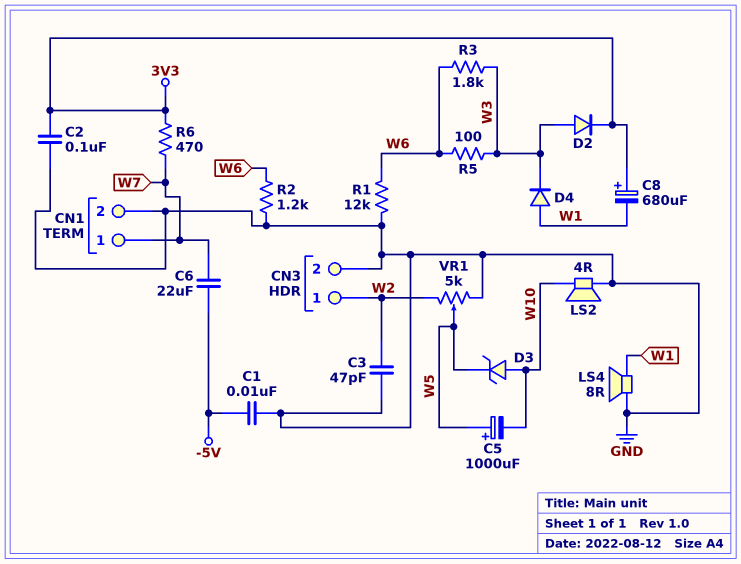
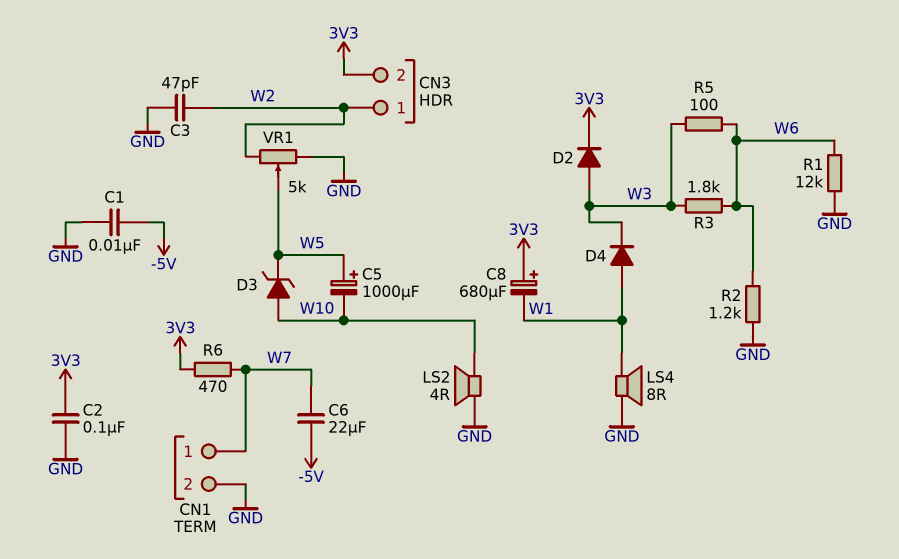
CN3 pin 2: GND -> 3V3

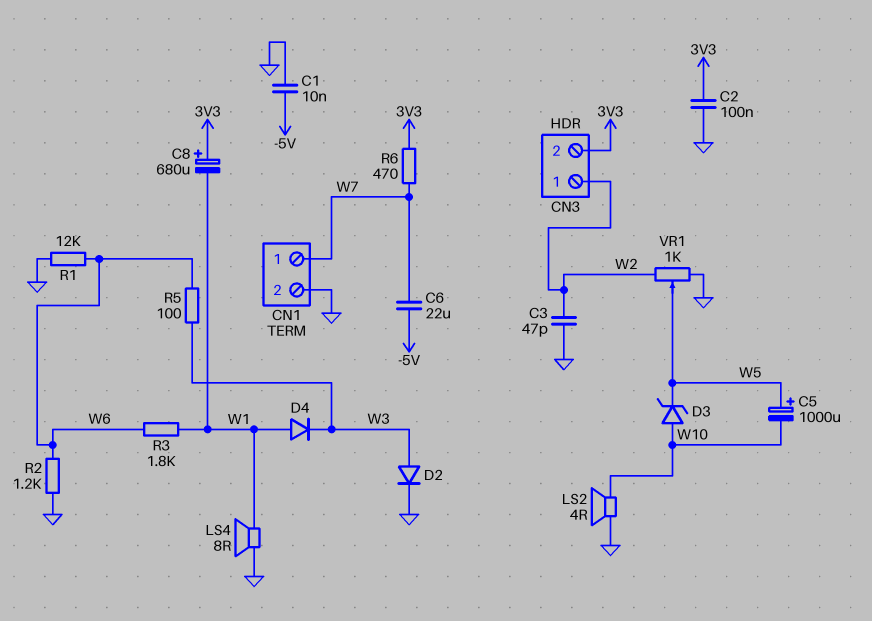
D2: diode (A W3, K 3V3) -> diode (A W3, K GND)
R3: 1.8k (W3, W6) -> 1.8k (W1, W6)
VR1: 5k (GND, W2, wiper W5) -> 1k (GND, W2, wiper W5)

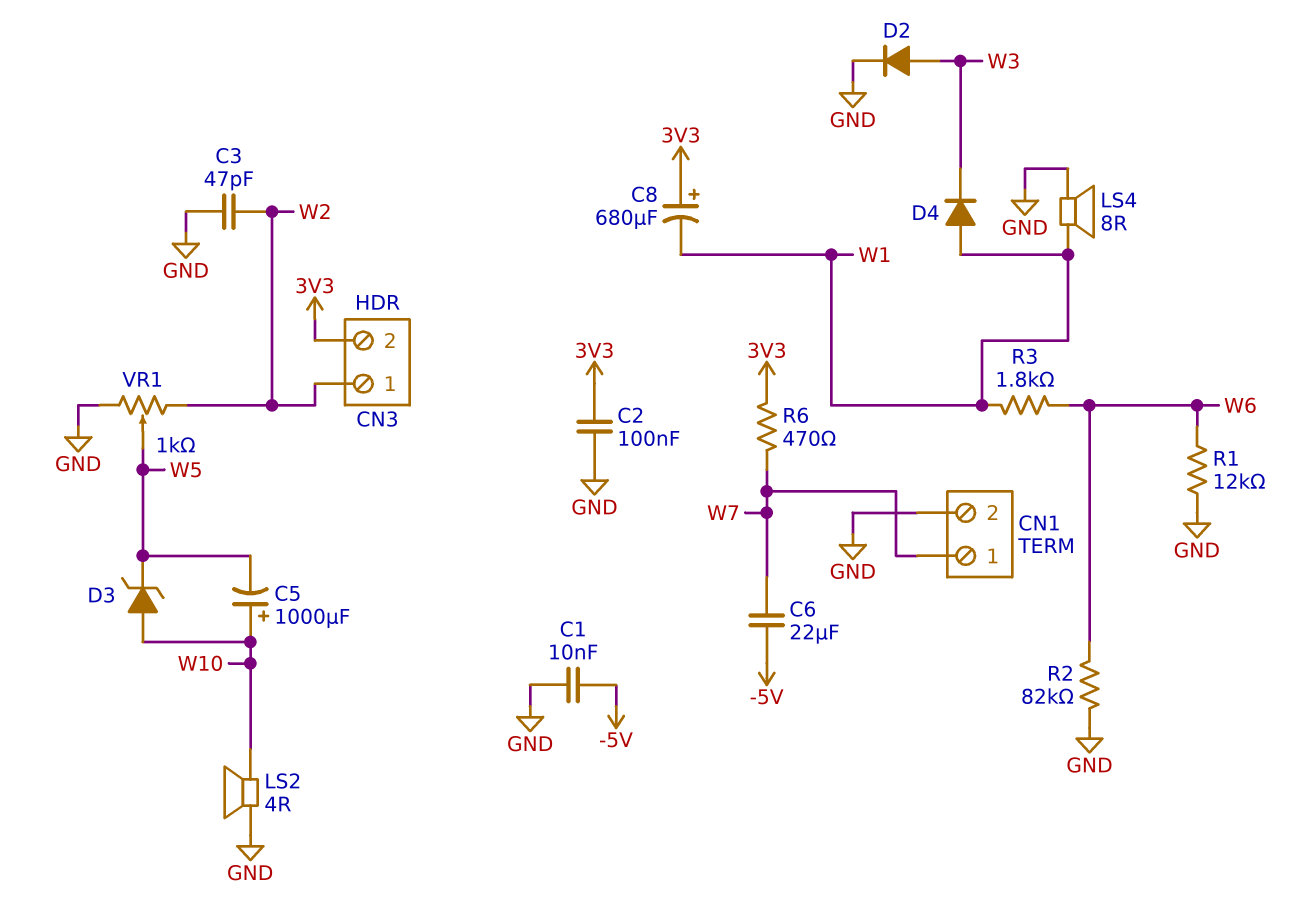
C5: 1000uF (plus W5, minus W10) -> 1000uF (plus W10, minus W5)
R2: 1.2k (GND, W6) -> 82k (GND, W6)
R5: 100 (W3, W6) -> none

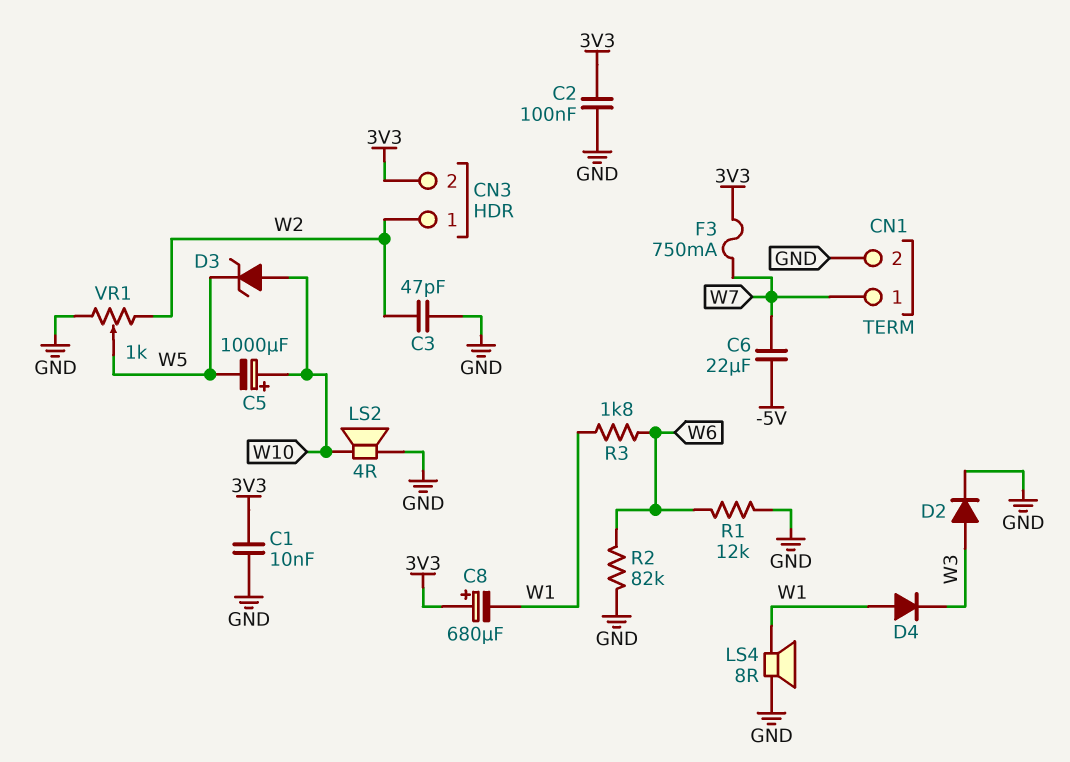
C1: 10nF (-5V, GND) -> 10nF (3V3, GND)
F3: none -> 750mA (3V3, W7)
R6: 470 (3V3, W7) -> none

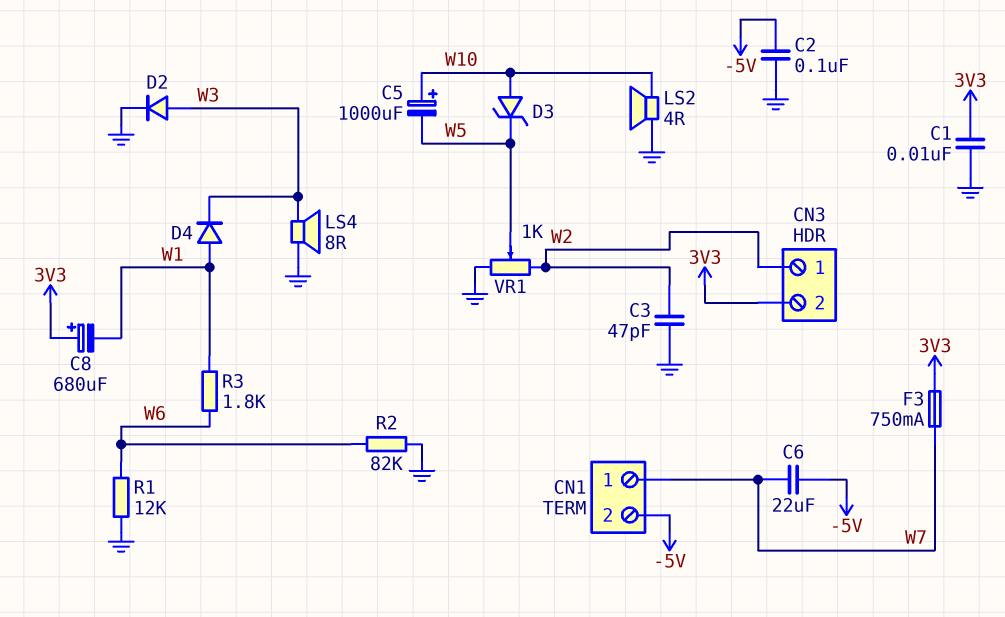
C2: 100nF (3V3, GND) -> 100nF (-5V, GND)
CN1 pin 2: GND -> -5V
LS4: speaker 8R (GND, W1) -> speaker 8R (GND, W3)

